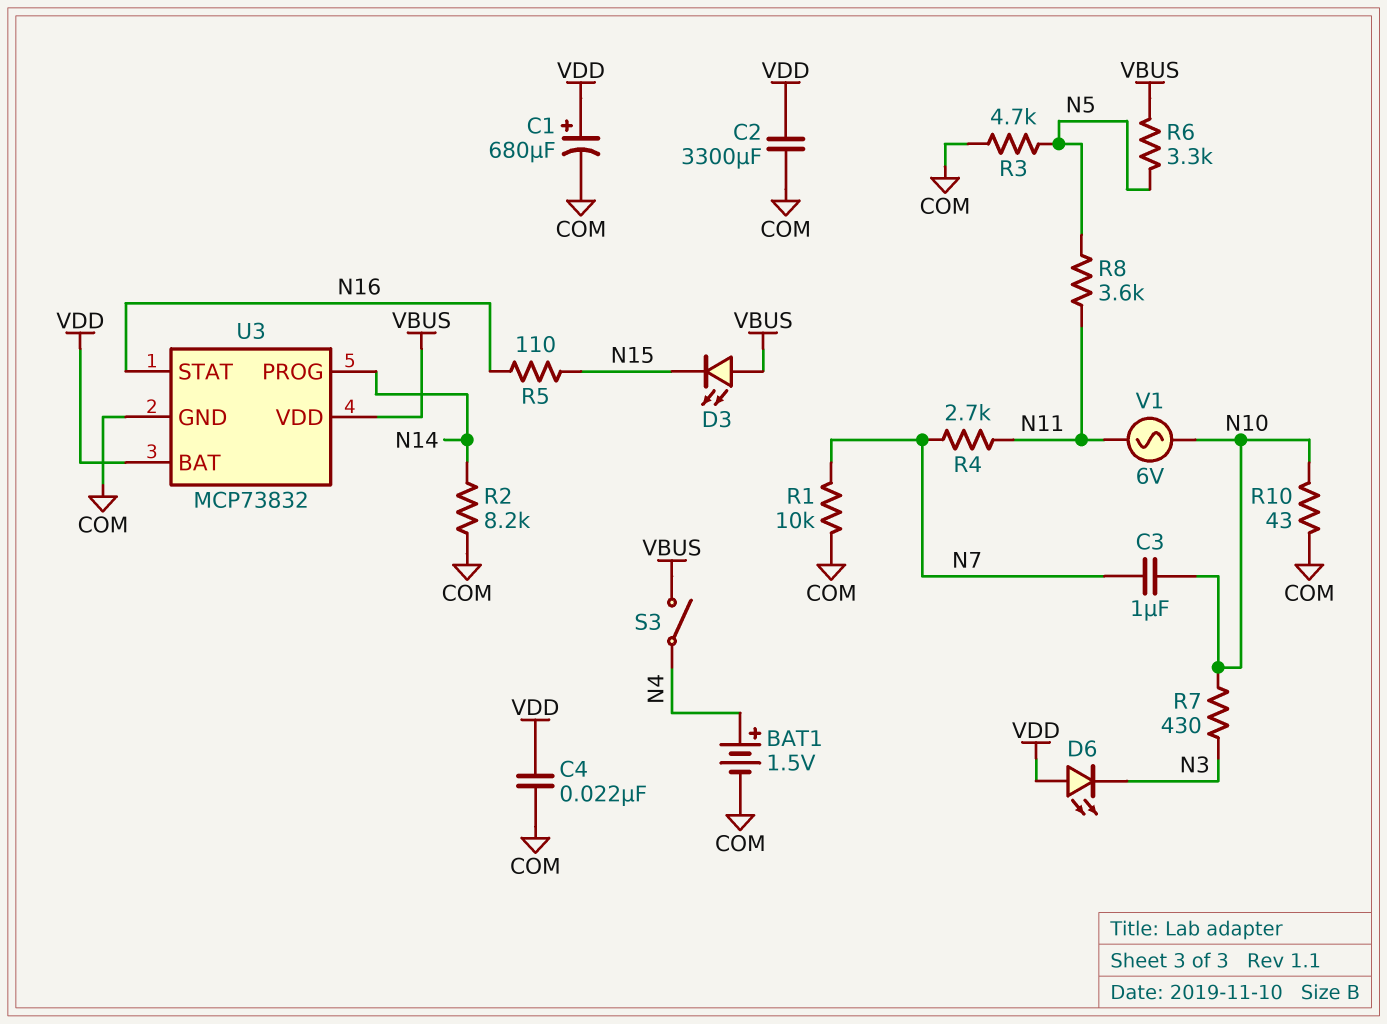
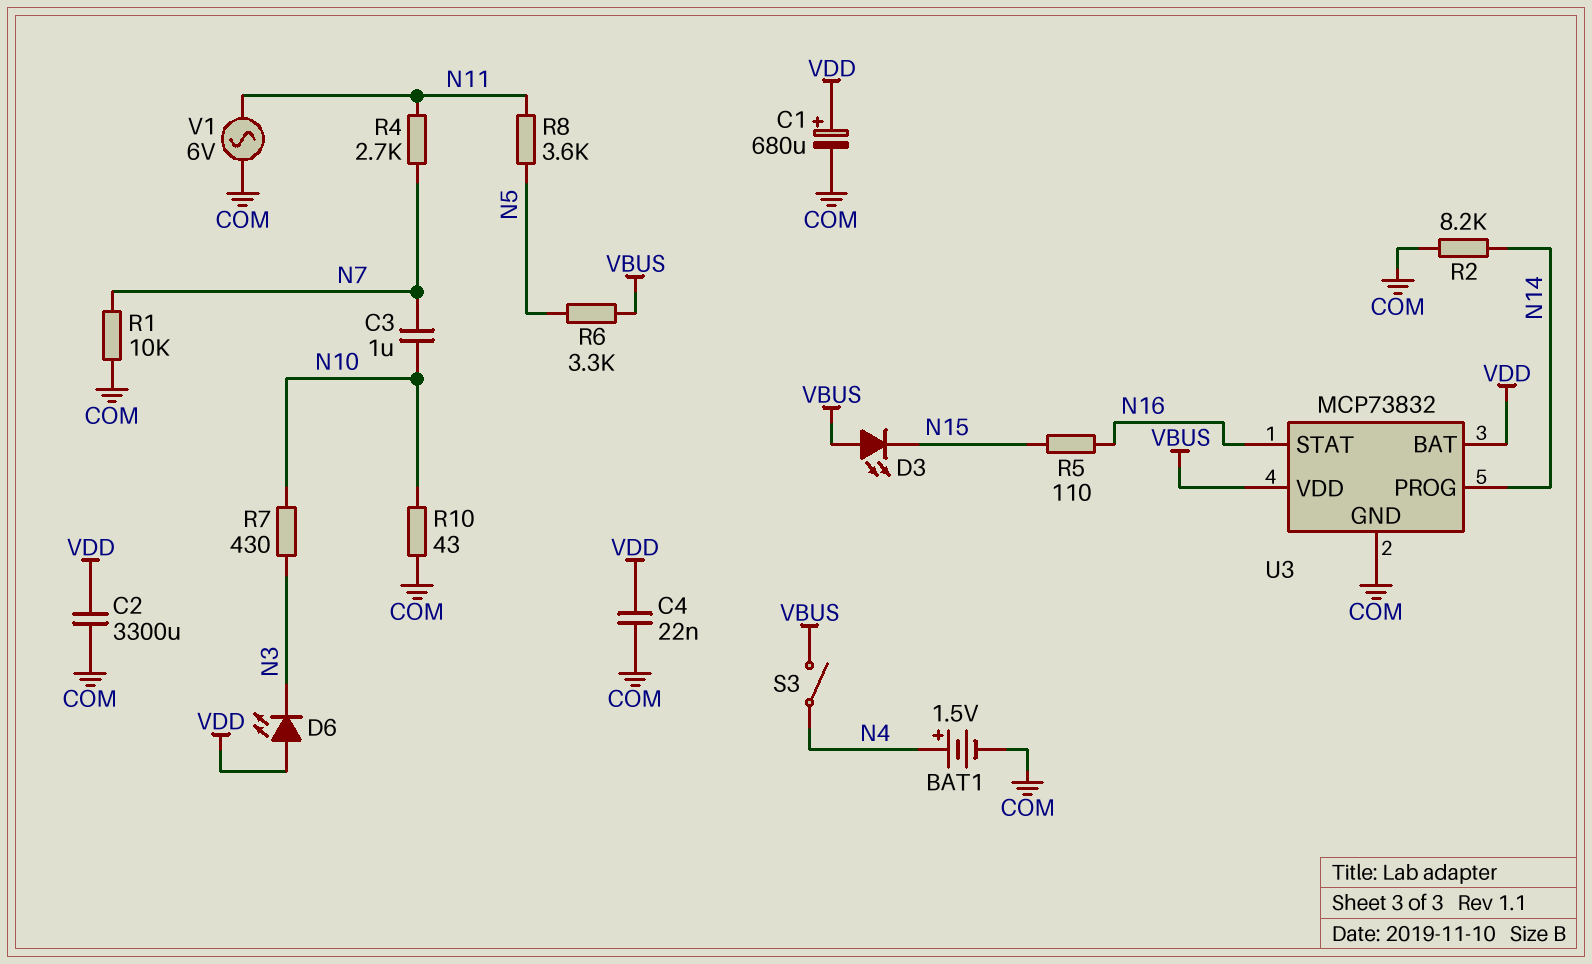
R3: 4.7k (COM, N5) -> none
V1: AC 6V (N10, N11) -> AC 6V (COM, N11)

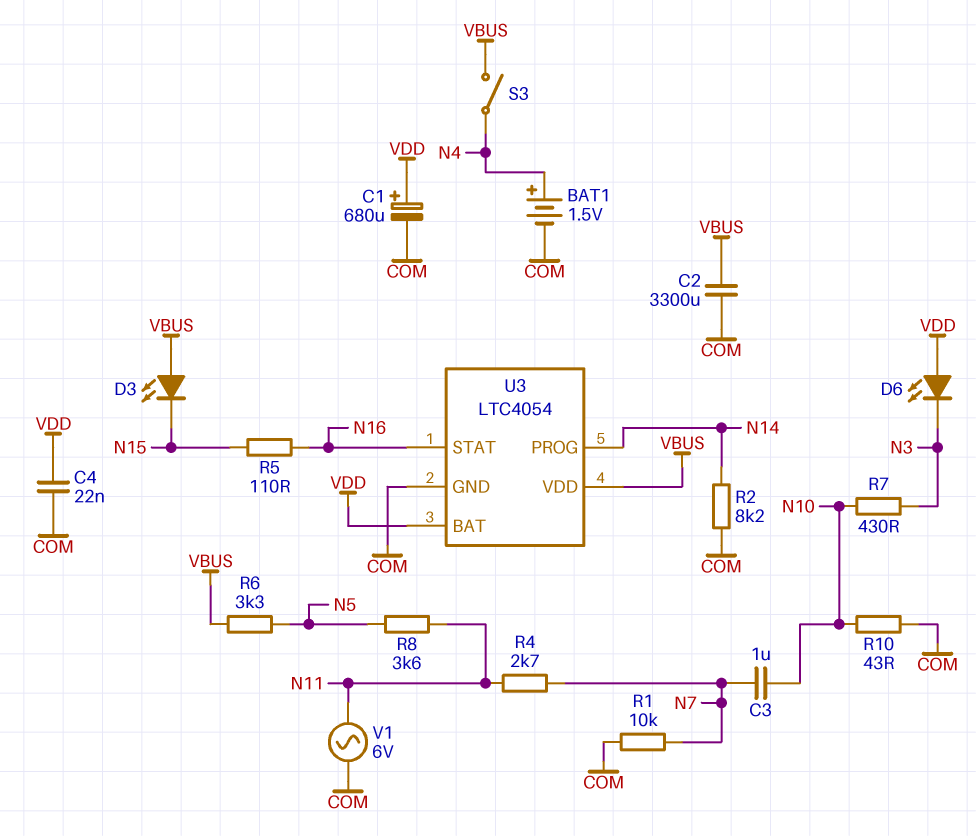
C2: 3300uF (COM, VDD) -> 3300uF (COM, VBUS)
U3: MCP73832 -> LTC4054

